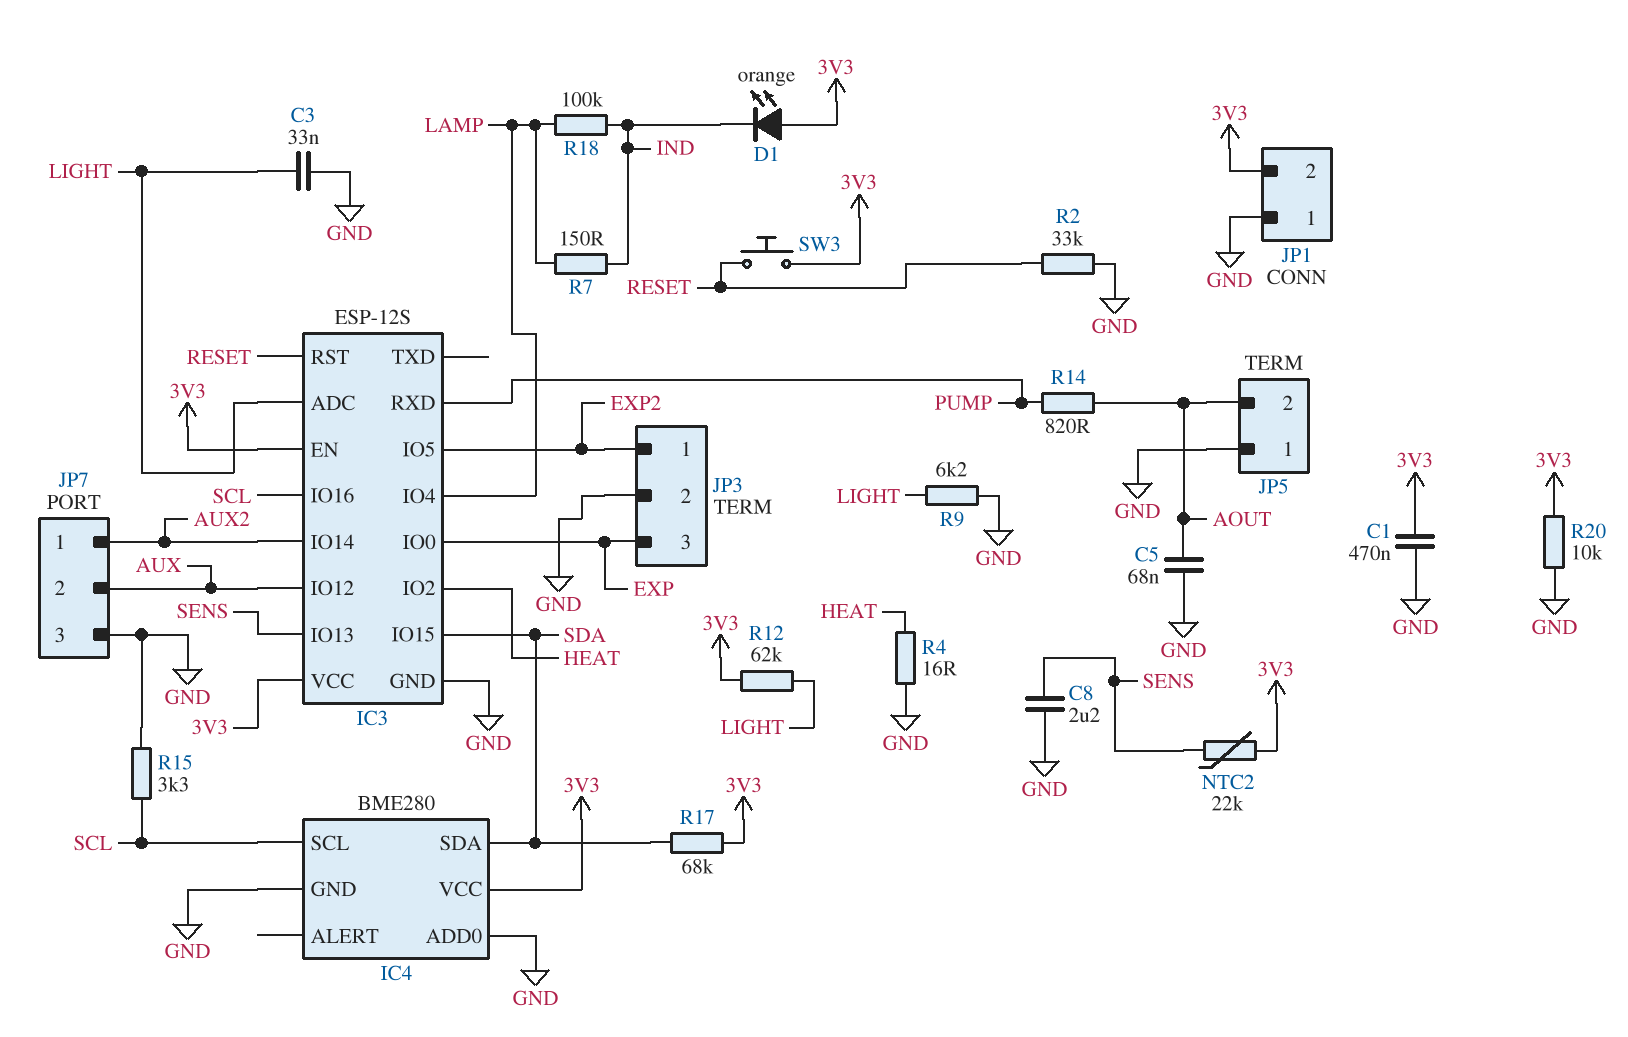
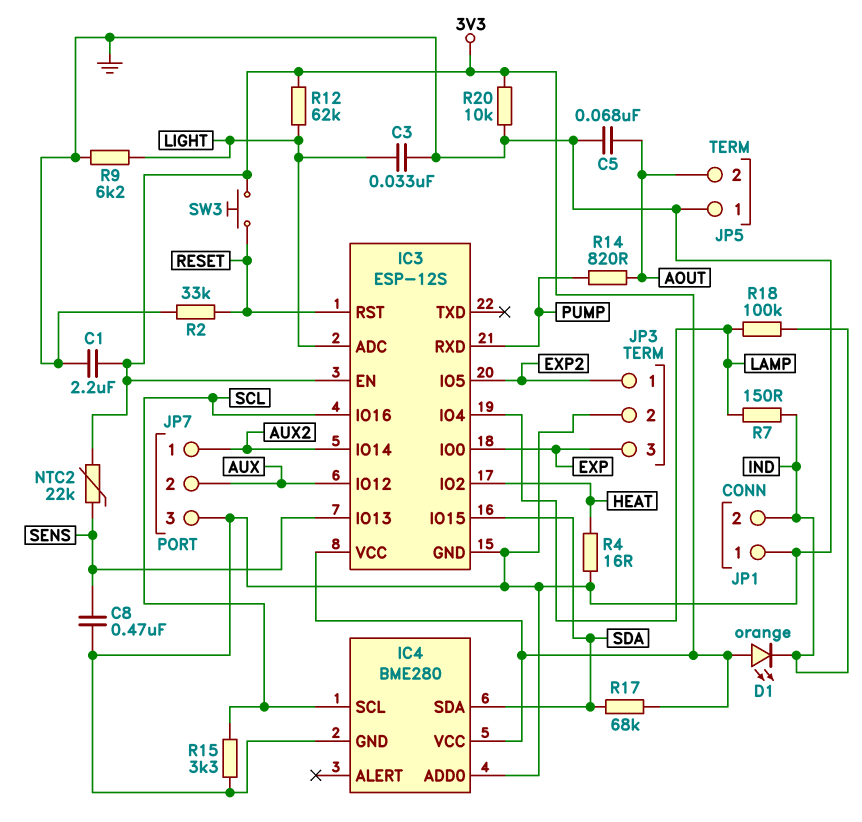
C1: 470nF (3V3, GND) -> 2.2uF (3V3, GND)
C8: 2.2uF (GND, SENS) -> 470nF (GND, SENS)
JP1 pin 2: 3V3 -> IND

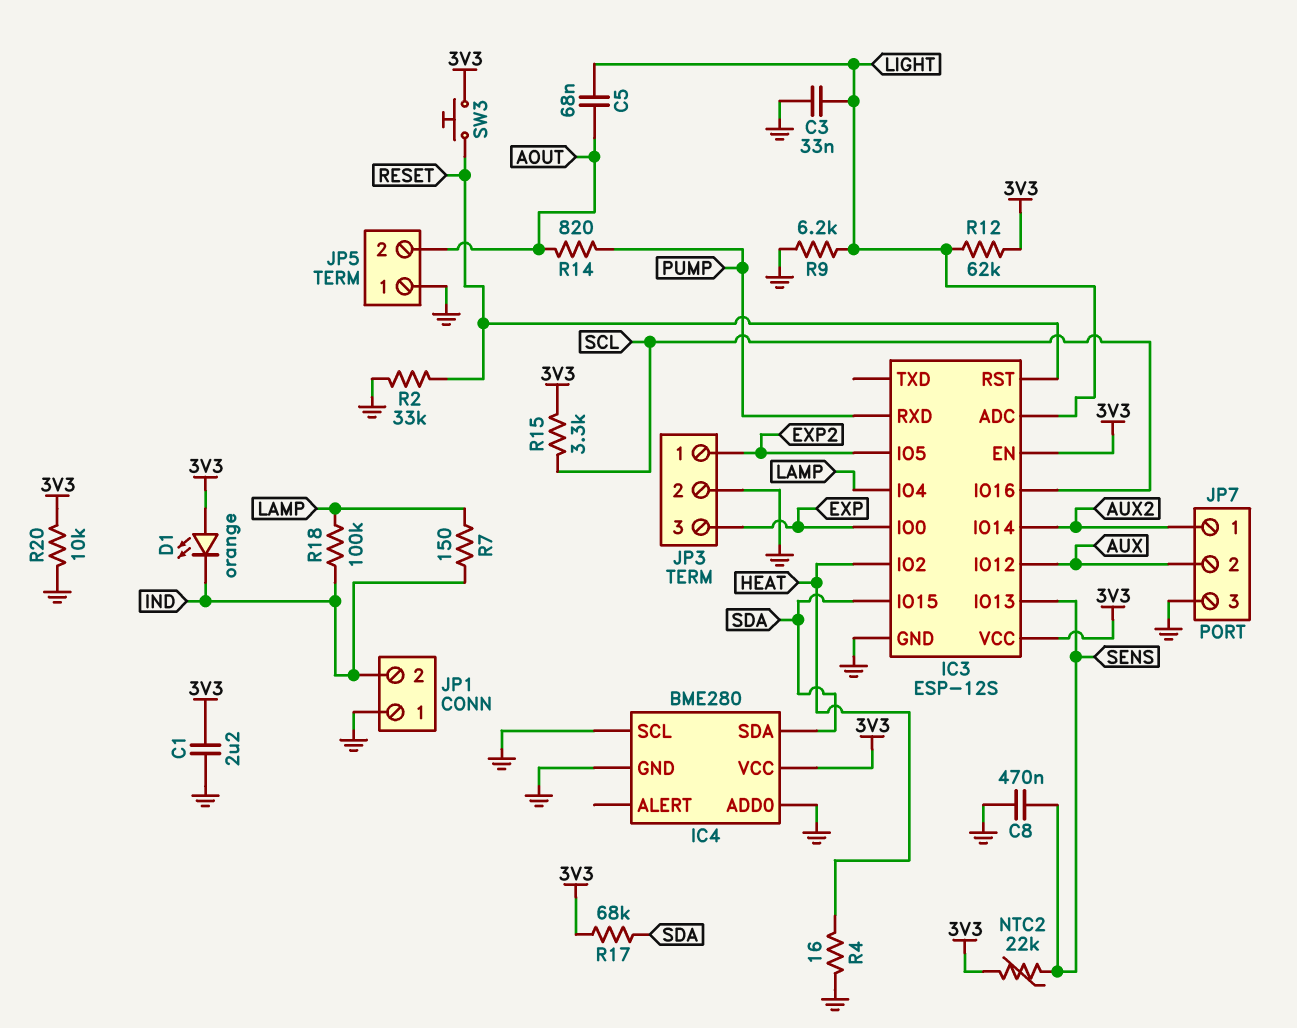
C5: 68nF (AOUT, GND) -> 68nF (AOUT, LIGHT)
IC4 pin SCL: SCL -> GND
R15: 3.3k (GND, SCL) -> 3.3k (3V3, SCL)

